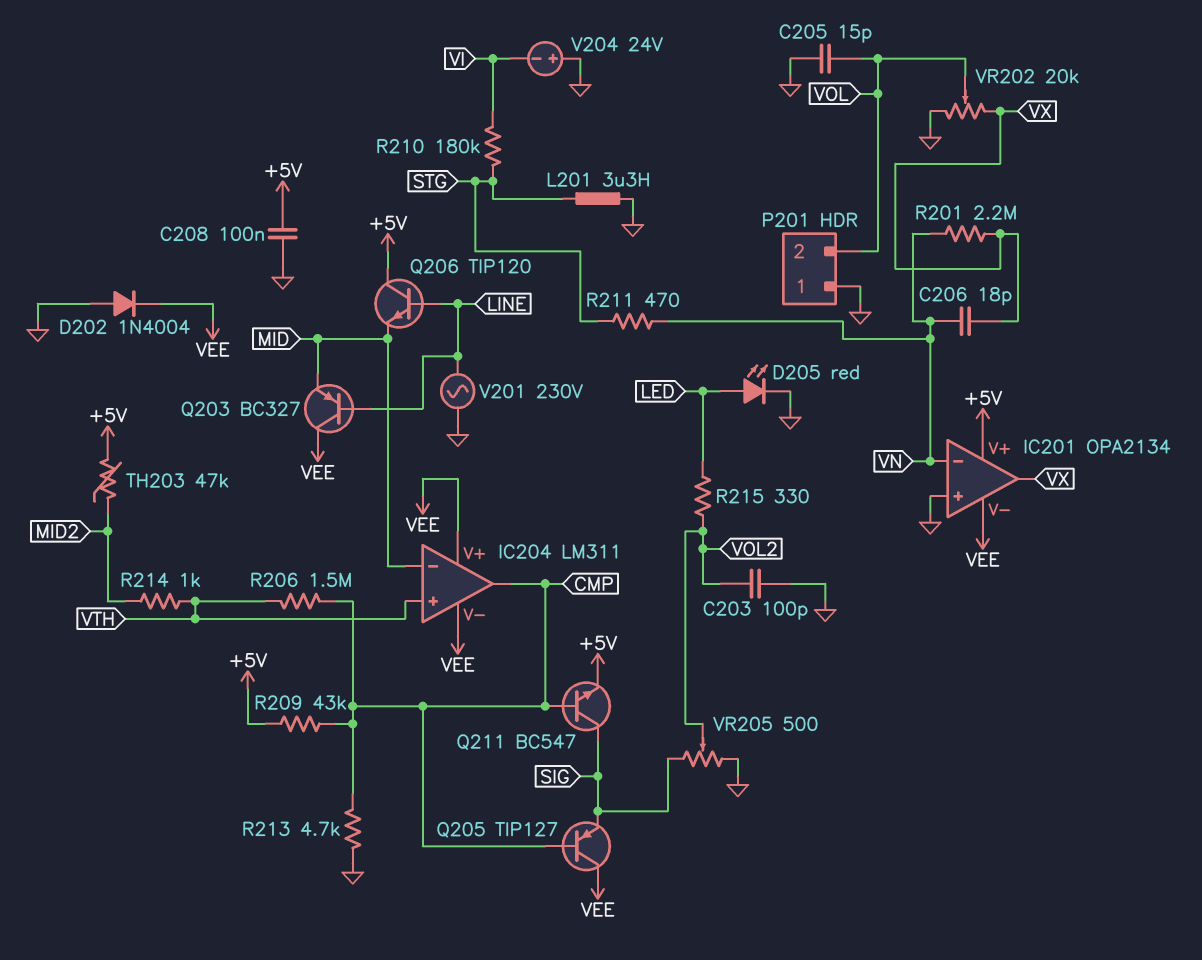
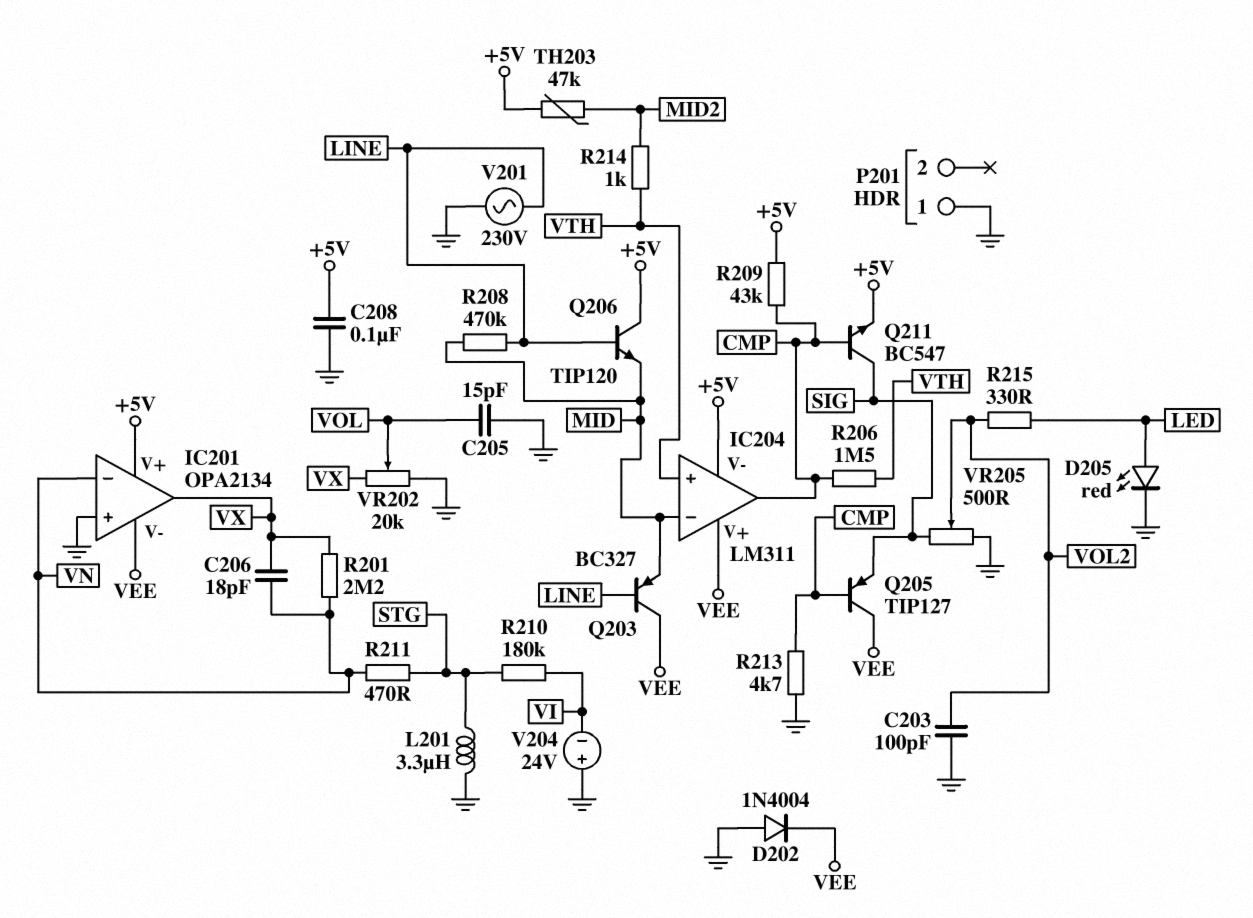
IC204 pin V-: VEE -> +5V
P201 pin 2: VOL -> none
R208: none -> 470k (LINE, MID)

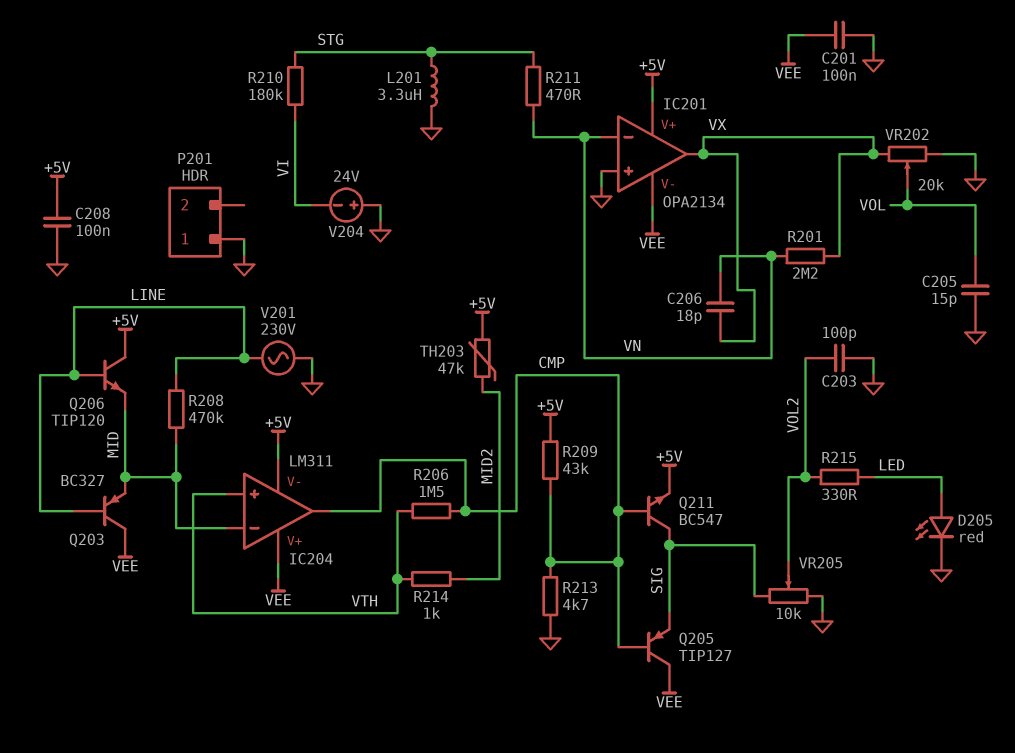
C201: none -> 100nF (GND, VEE)
D202: diode 1N4004 (A GND, K VEE) -> none
VR205: 500 (GND, SIG, wiper VOL2) -> 10k (GND, SIG, wiper VOL2)

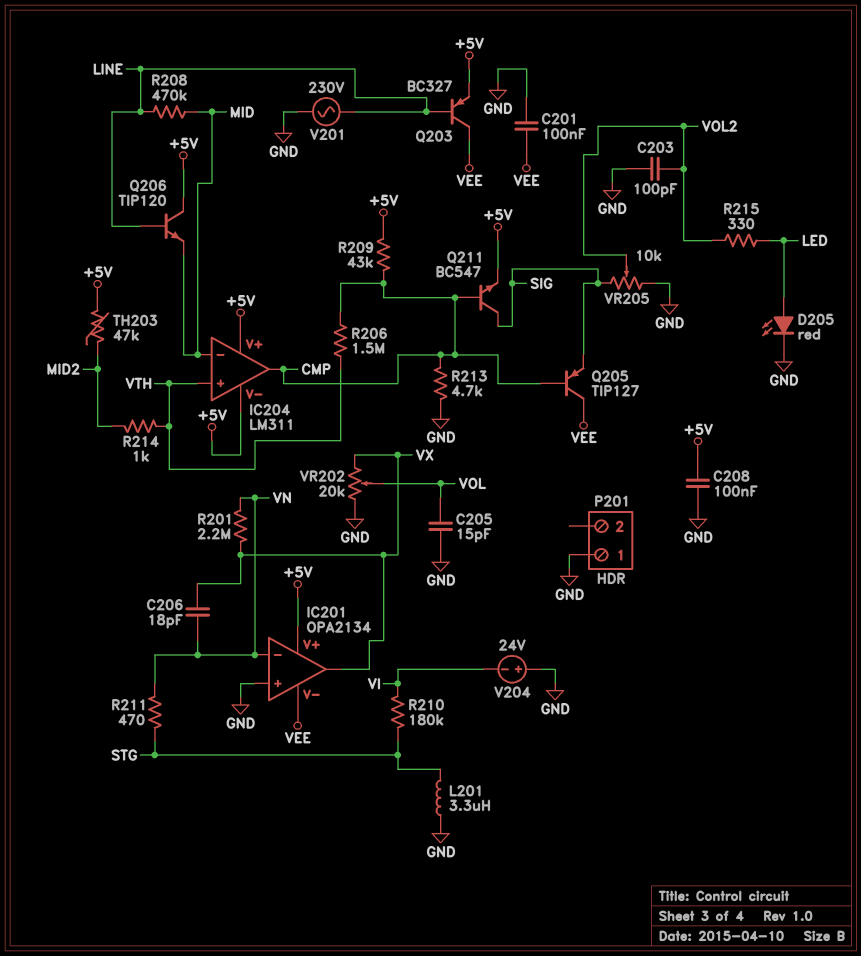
IC204 pin V+: VEE -> +5V
Q203: PNP BC327 (B LINE, C VEE, E MID) -> PNP BC327 (B LINE, C VEE, E +5V)

